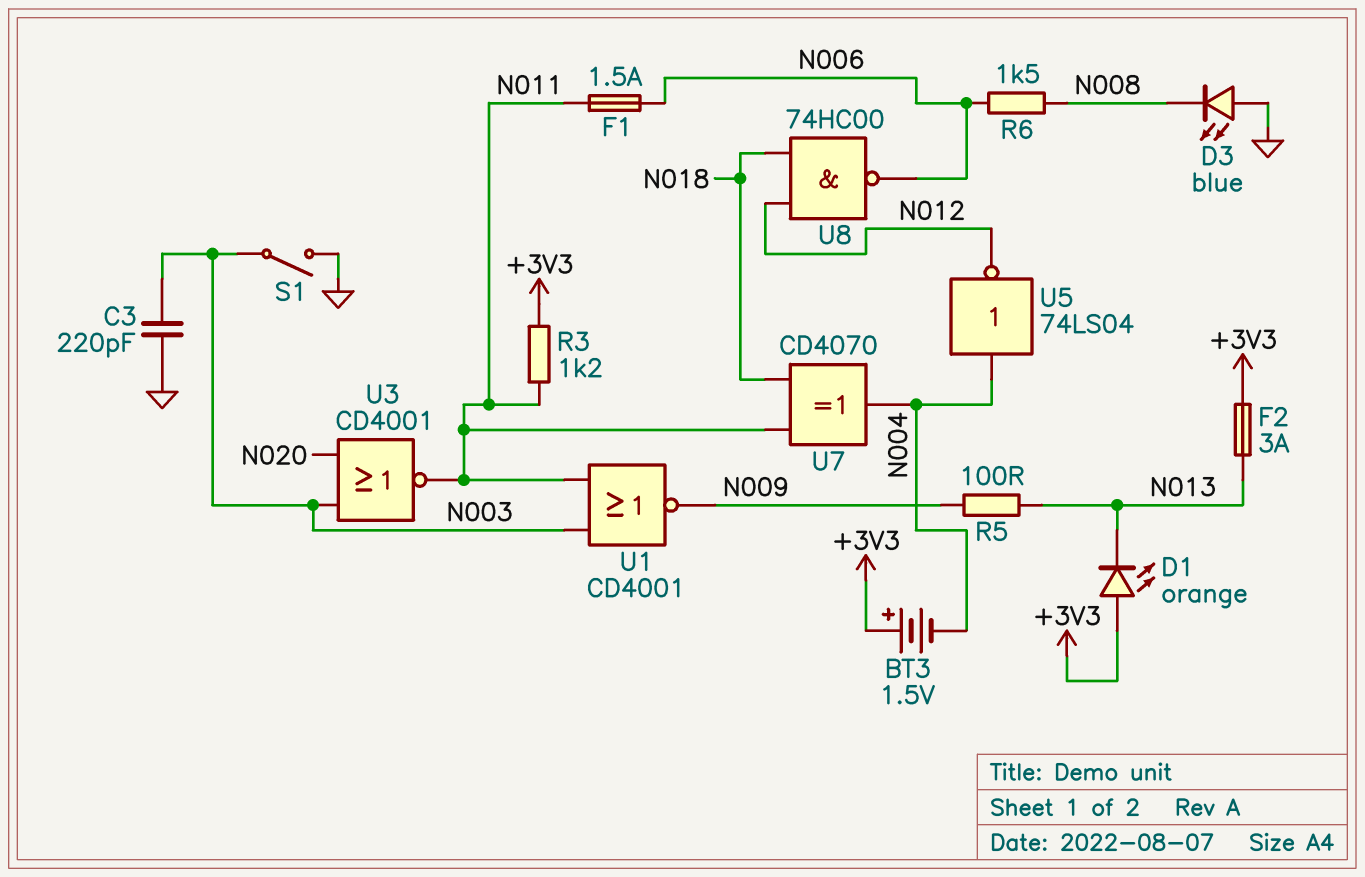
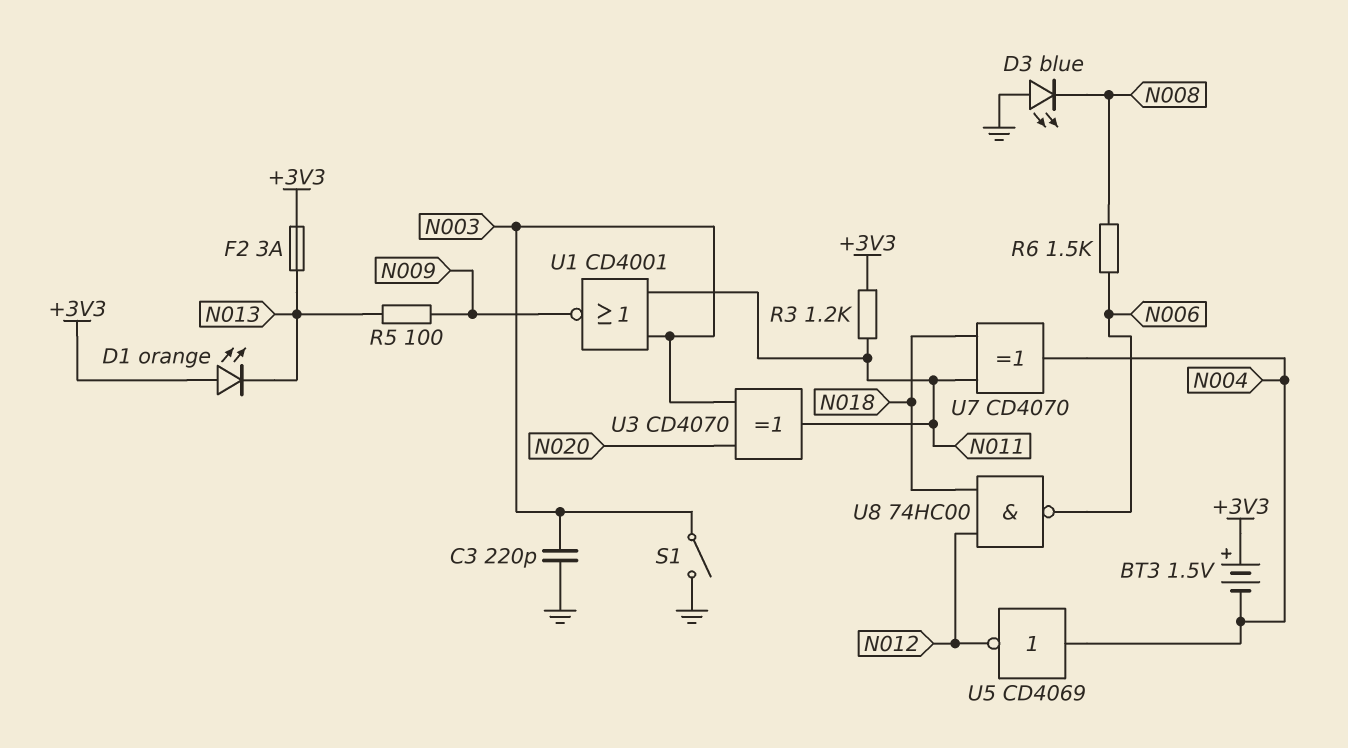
F1: 1.5A (N006, N011) -> none
U3: NOR CD4001 (in N003, in N020, out N011) -> XOR CD4070 (in N003, in N020, out N011)
U5: NOT 74LS04 (in N004, out N012) -> NOT CD4069 (in N004, out N012)

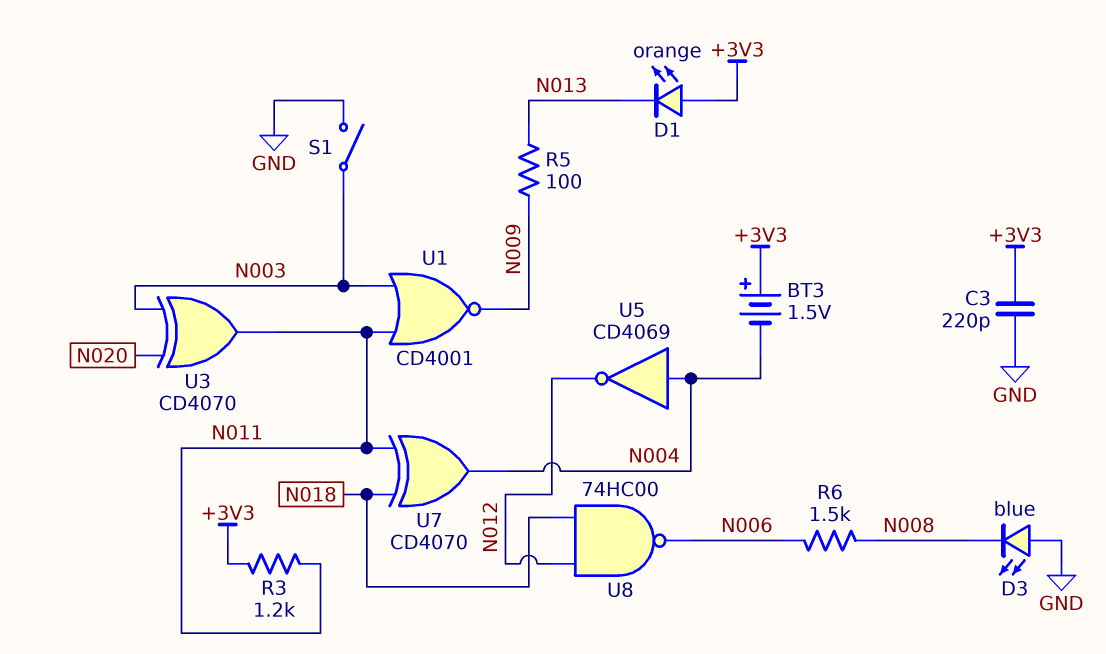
C3: 220pF (GND, N003) -> 220pF (+3V3, GND)
F2: 3A (+3V3, N013) -> none

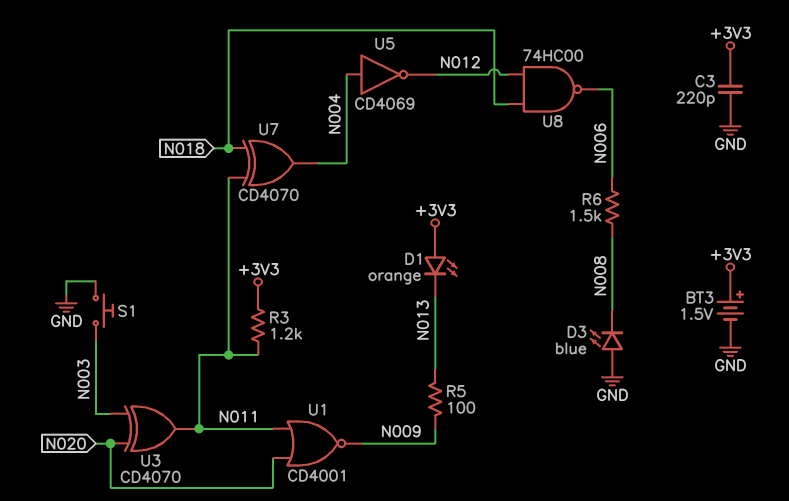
BT3: 1.5V (plus +3V3, minus N004) -> 1.5V (plus +3V3, minus GND)
S1: switch (GND, N003) -> button (GND, N003)
U1: NOR CD4001 (in N003, in N011, out N009) -> NOR CD4001 (in N011, in N020, out N009)

